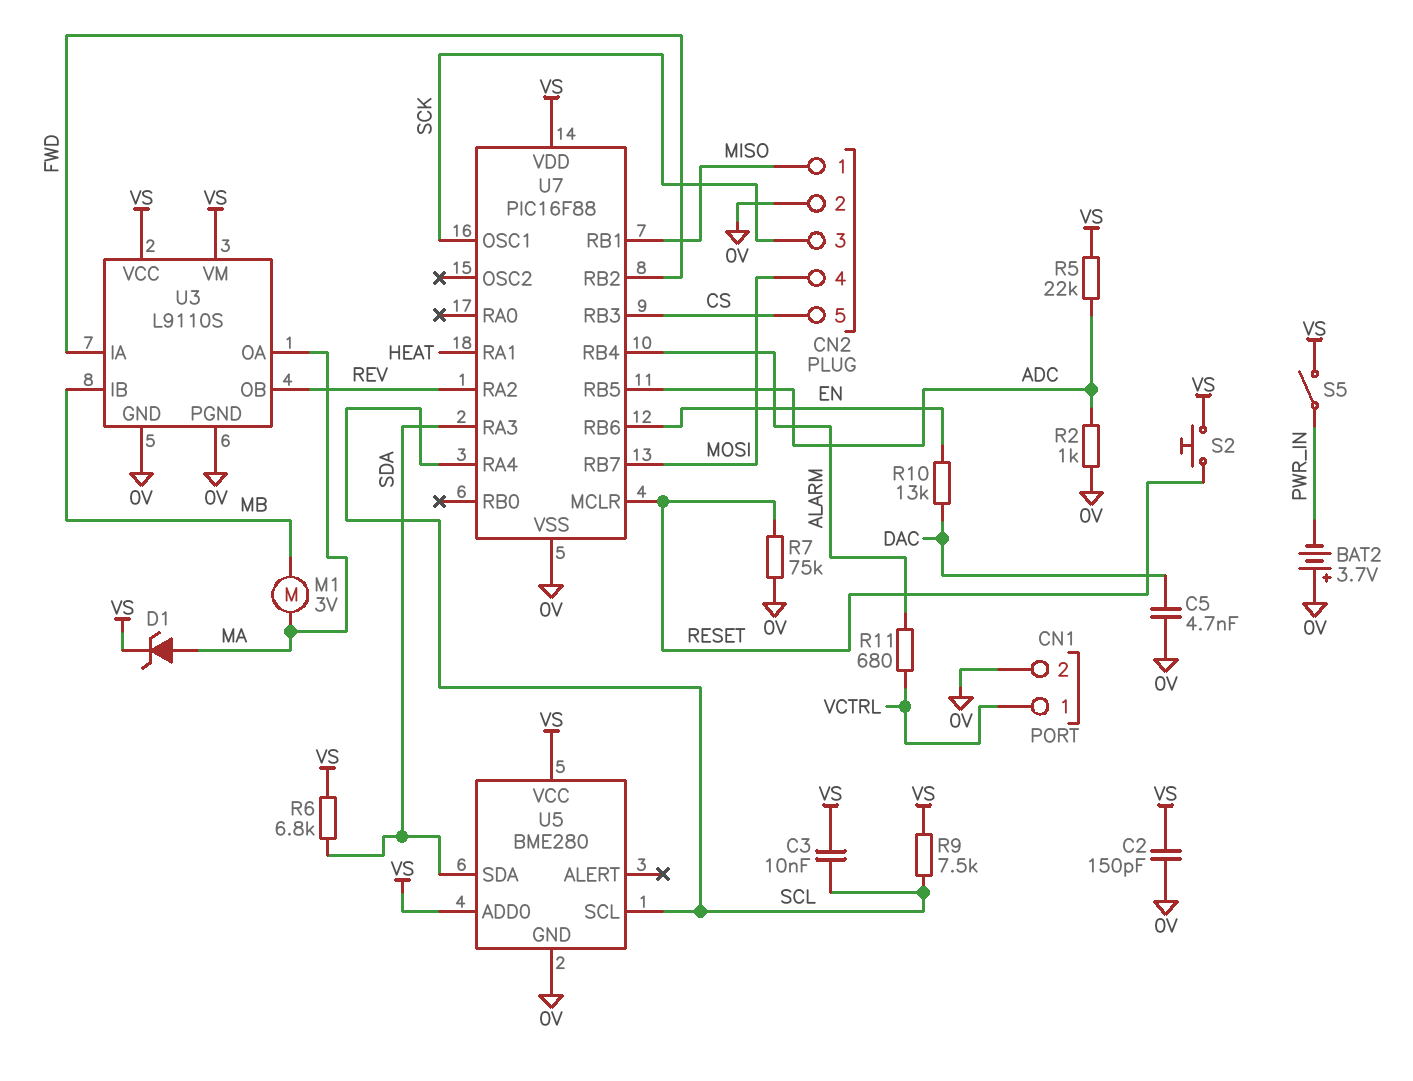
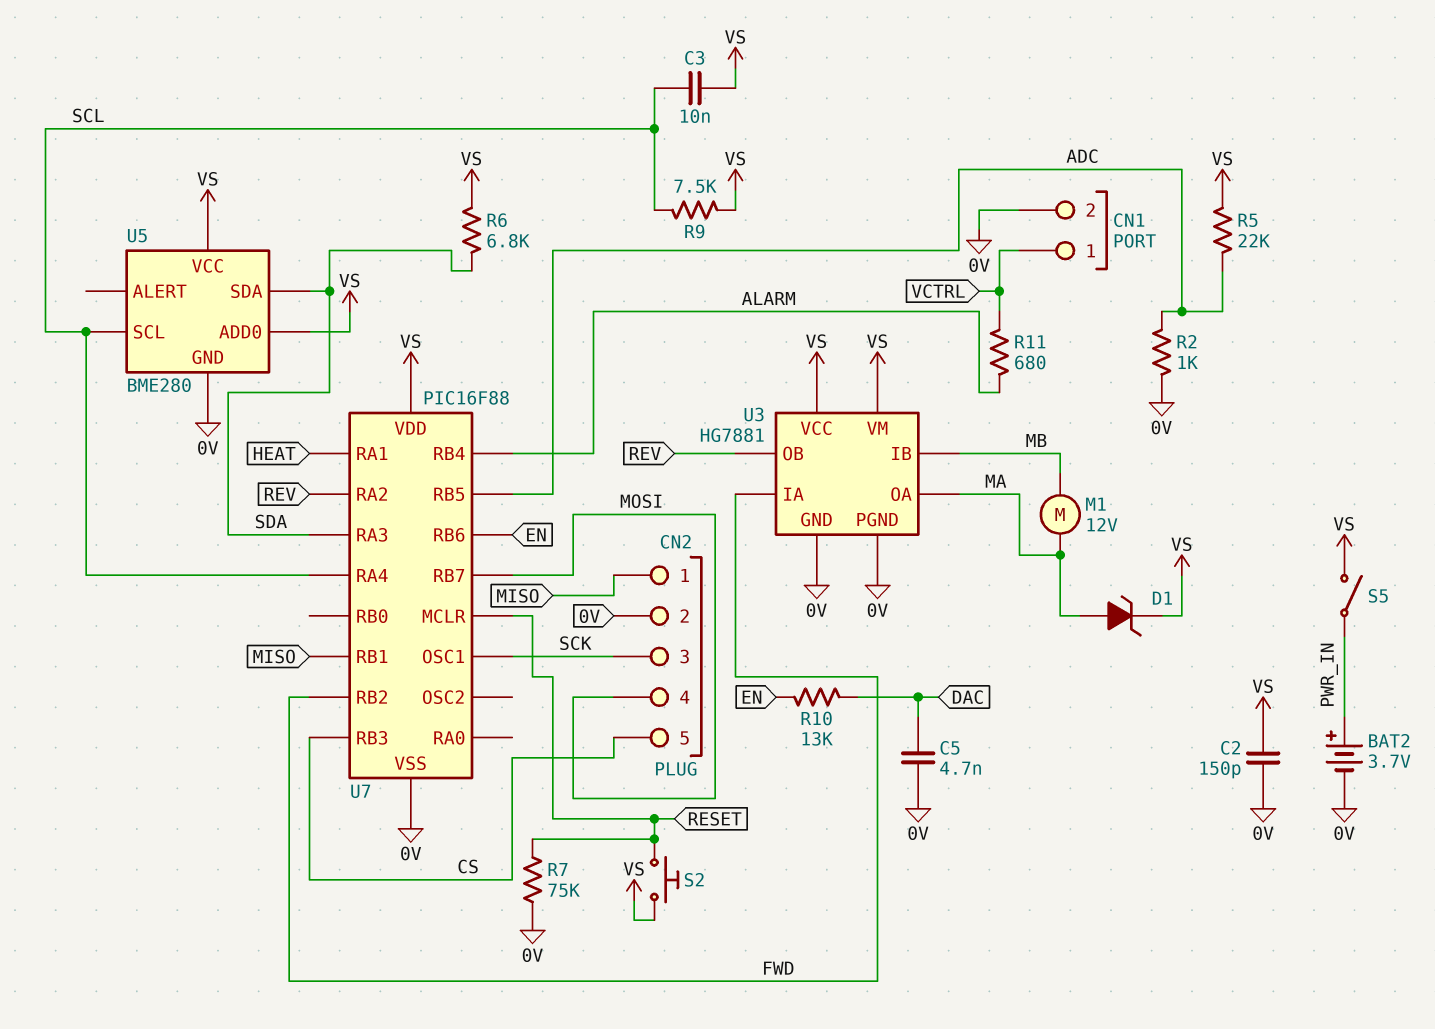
BAT2: 3.7V (plus 0V, minus PWR_IN) -> 3.7V (plus PWR_IN, minus 0V)
M1: motor 3V (MA, MB) -> motor 12V (MA, MB)
U3: L9110S -> HG7881

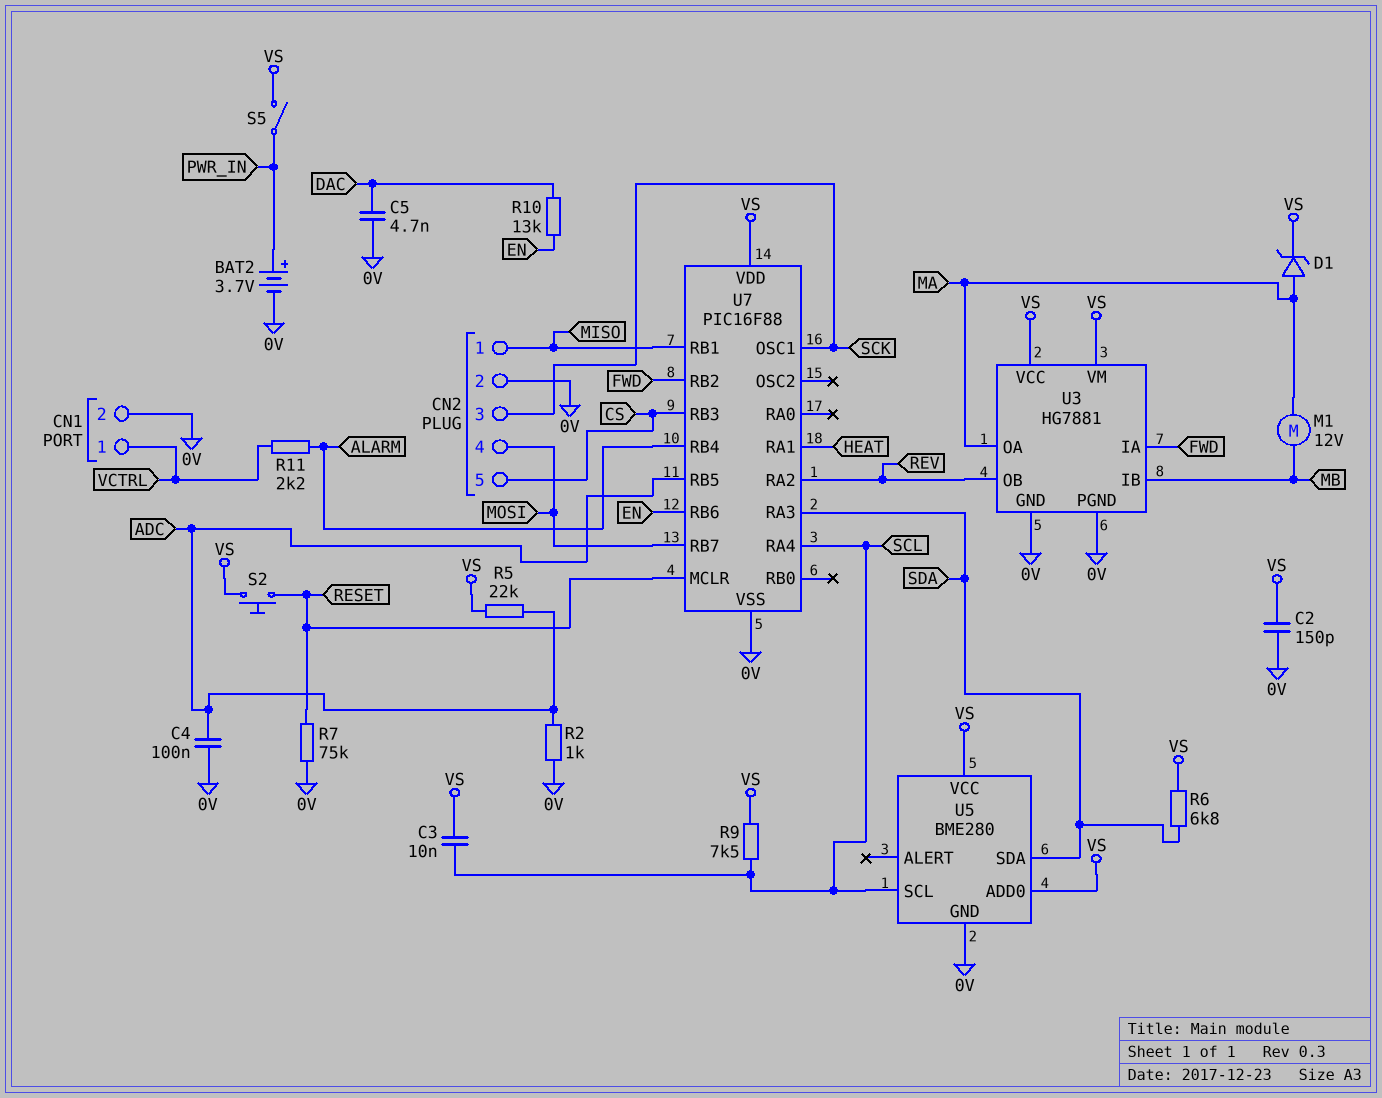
C4: none -> 100nF (0V, ADC)
R11: 680 (ALARM, VCTRL) -> 2.2k (ALARM, VCTRL)

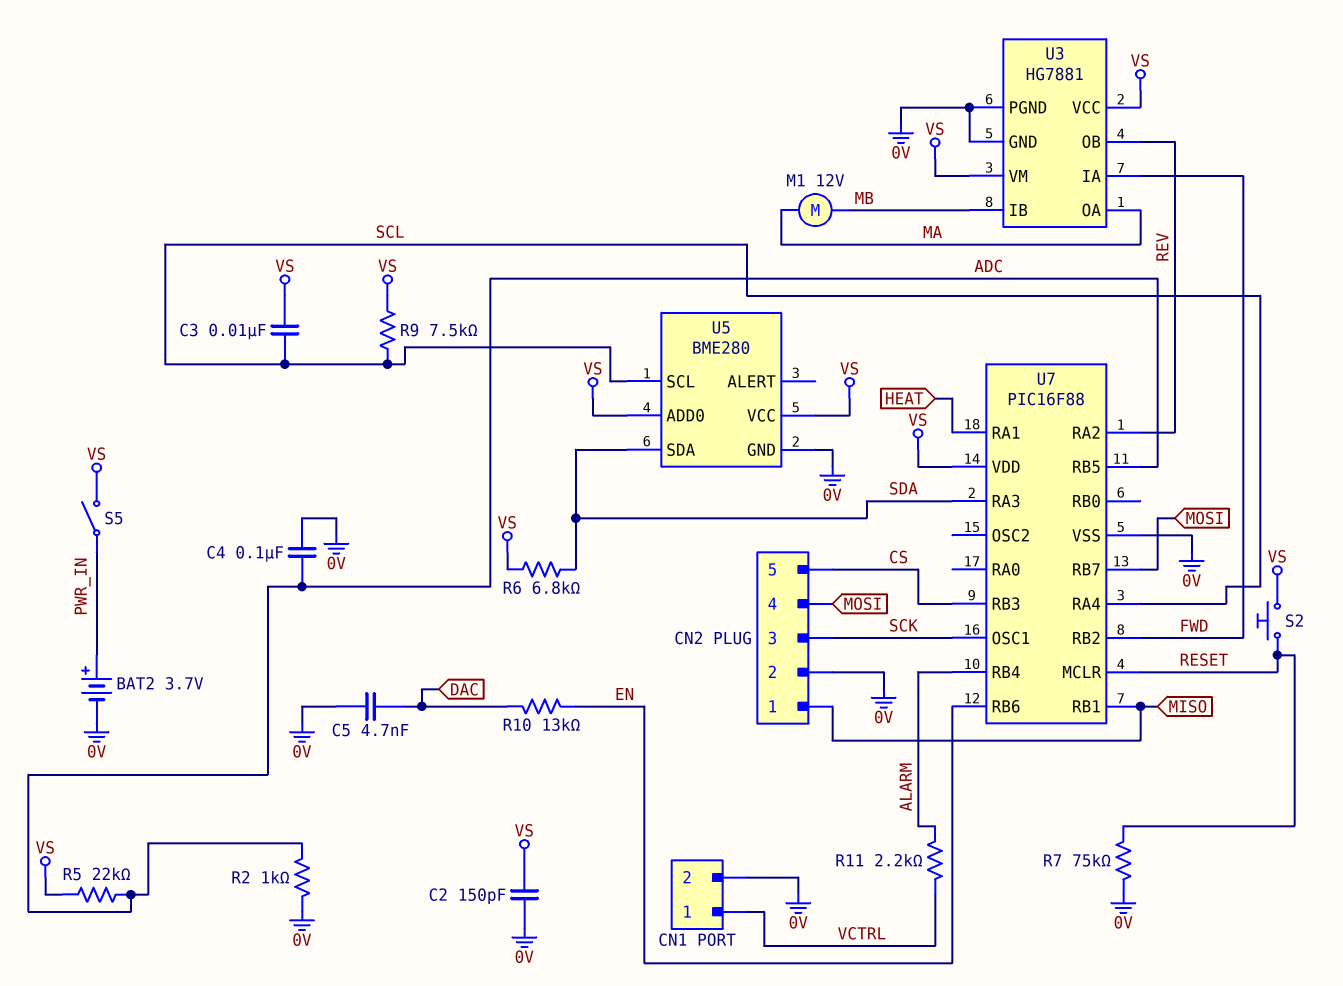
D1: zener (A MA, K VS) -> none

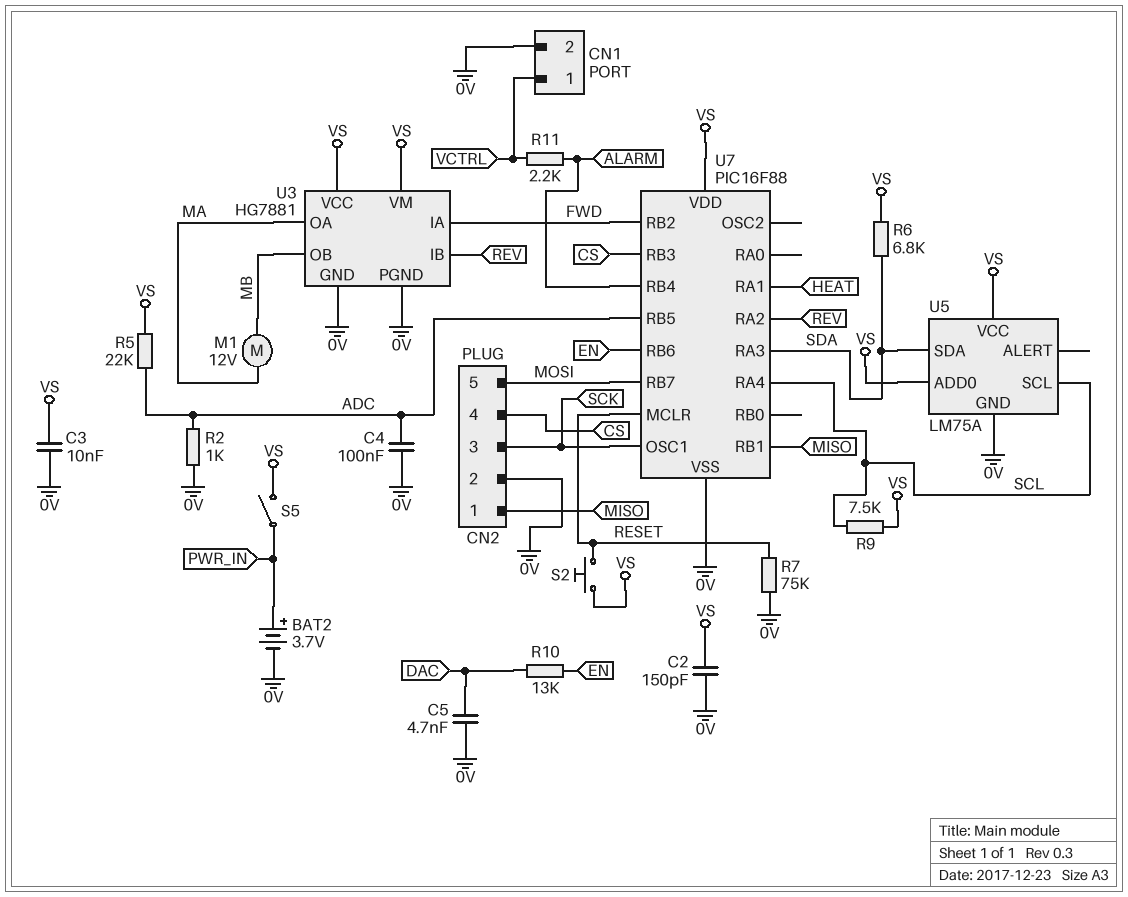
C3: 10nF (SCL, VS) -> 10nF (0V, VS)
CN2 pin 4: MOSI -> CS
CN2 pin 5: CS -> MOSI
U3 pin IB: MB -> REV
U3 pin OB: REV -> MB
U5: BME280 -> LM75A

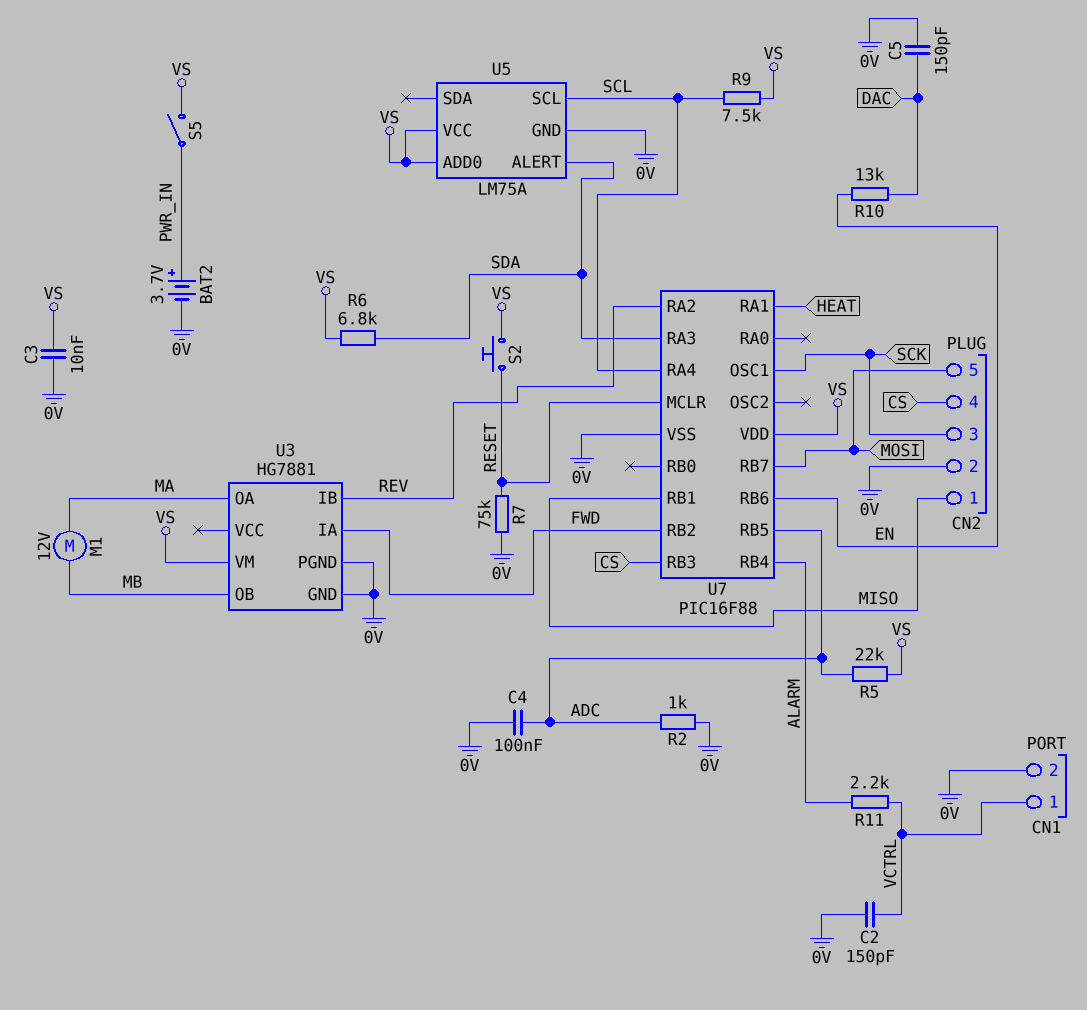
C2: 150pF (0V, VS) -> 150pF (0V, VCTRL)
C5: 4.7nF (0V, DAC) -> 150pF (0V, DAC)
U3 pin VCC: VS -> none
U5 pin ALERT: none -> SDA
U5 pin SDA: SDA -> none

